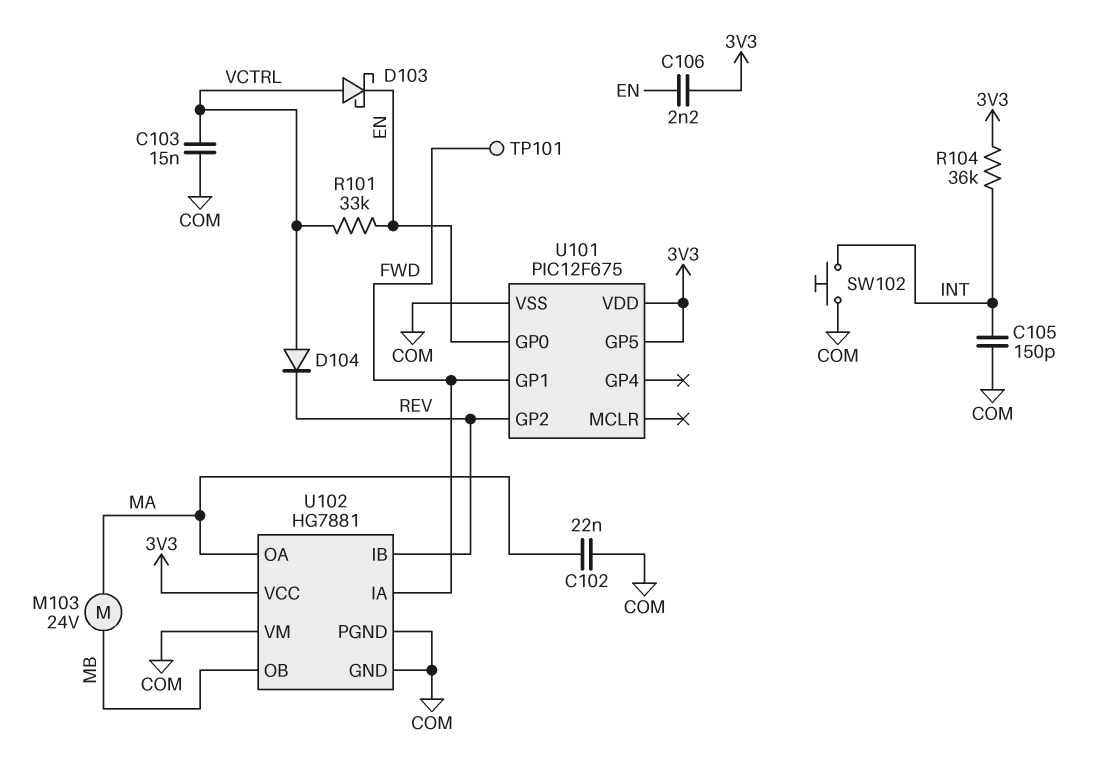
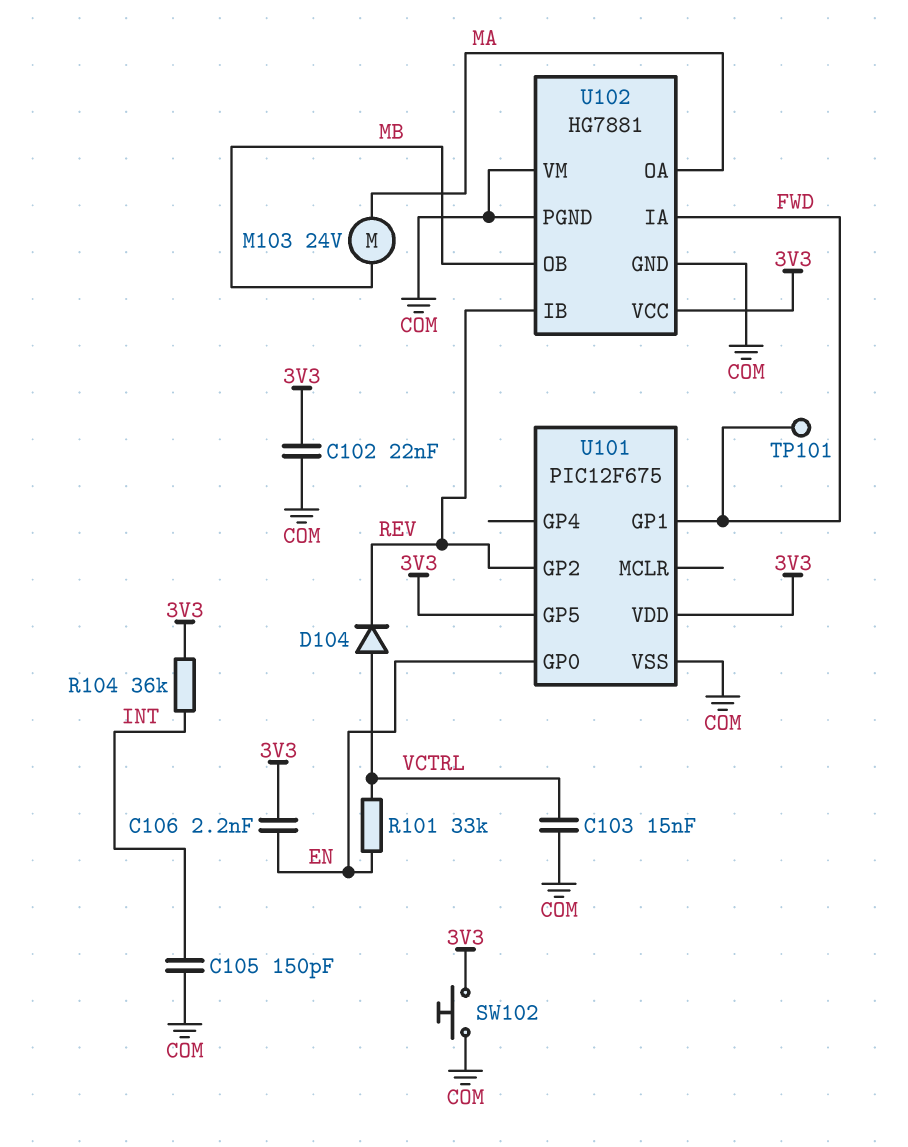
C102: 22nF (COM, MA) -> 22nF (3V3, COM)
D103: schottky (A VCTRL, K EN) -> none
SW102: button (COM, INT) -> button (3V3, COM)

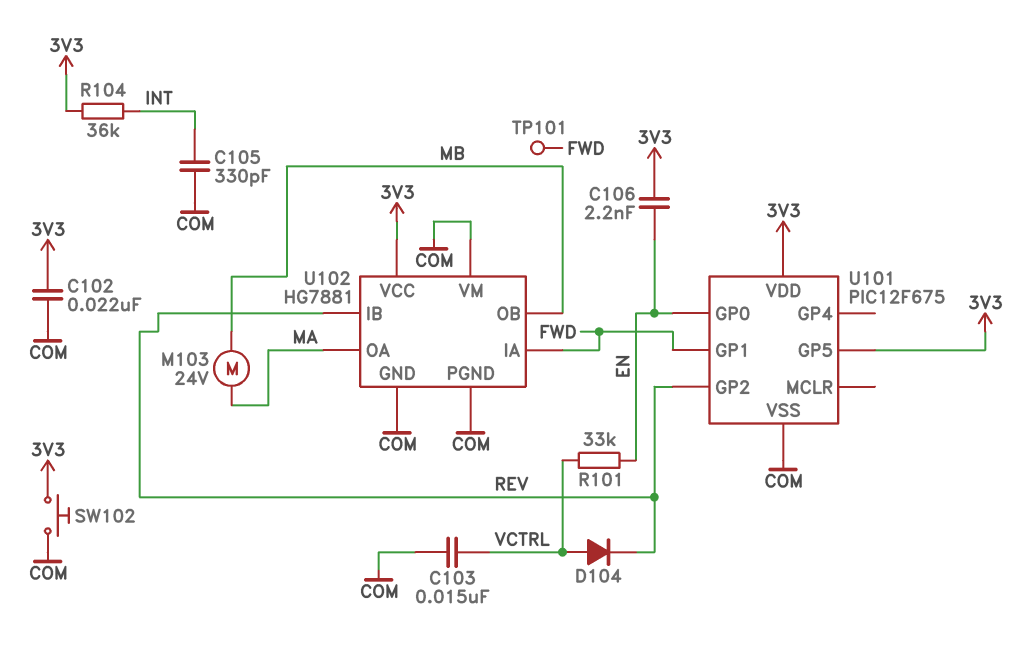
C105: 150pF (COM, INT) -> 330pF (COM, INT)

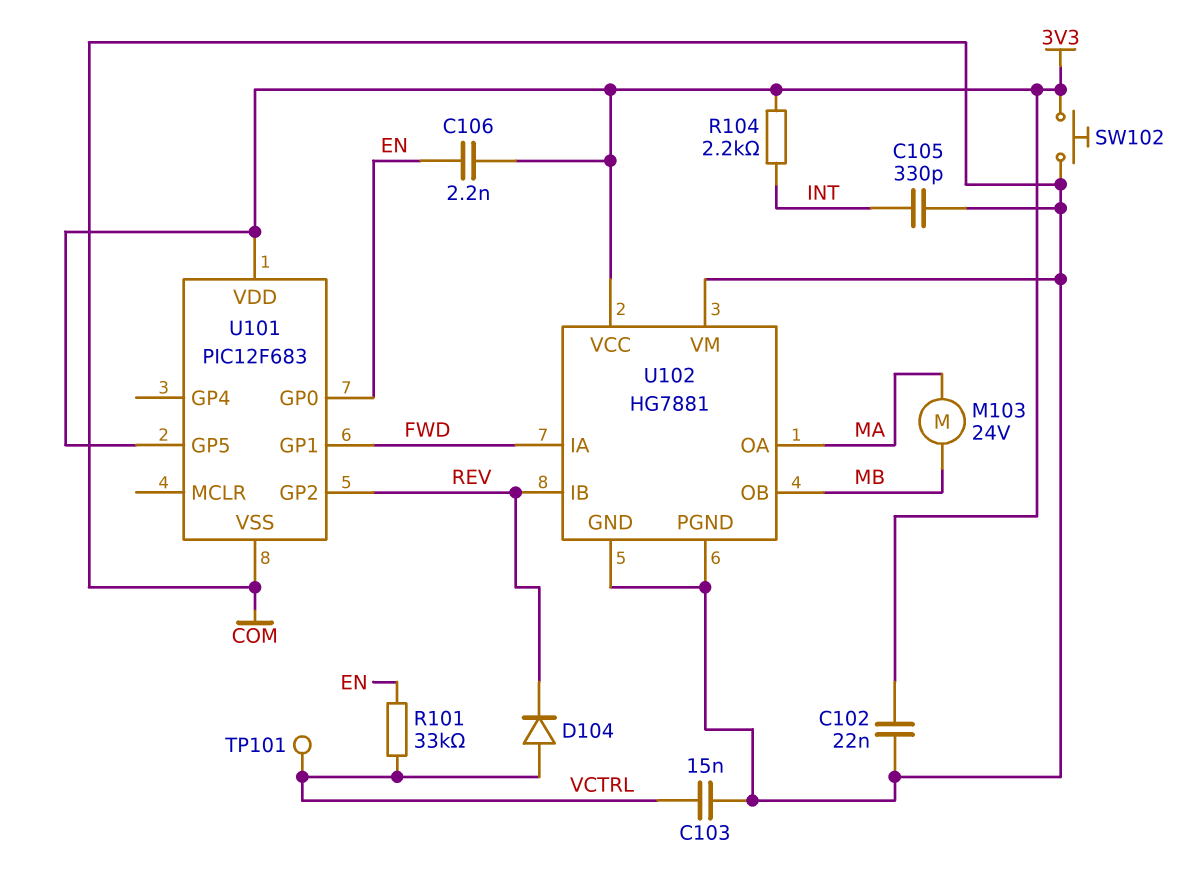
R104: 36k (3V3, INT) -> 2.2k (3V3, INT)
TP101: test point (FWD) -> test point (VCTRL)
U101: PIC12F675 -> PIC12F683

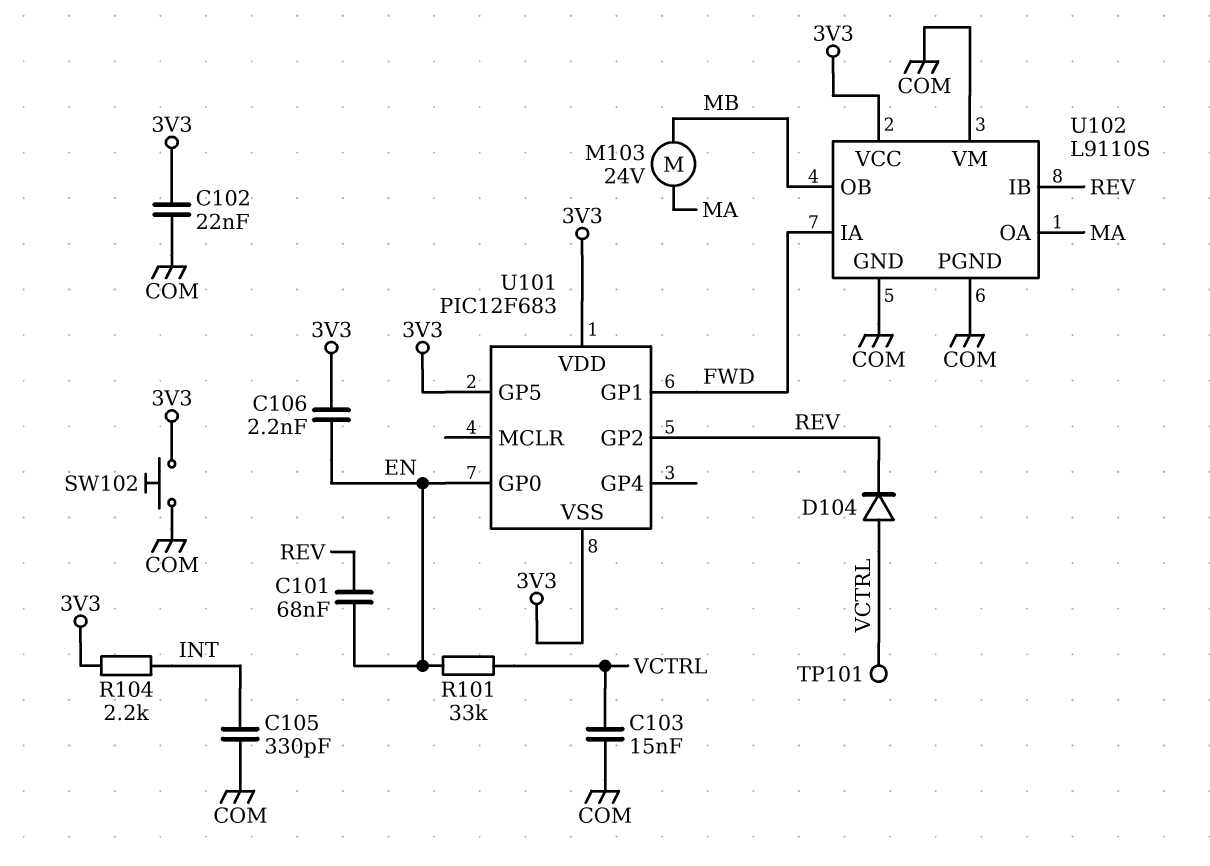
C101: none -> 68nF (EN, REV)
U101 pin VSS: COM -> 3V3
U102: HG7881 -> L9110S

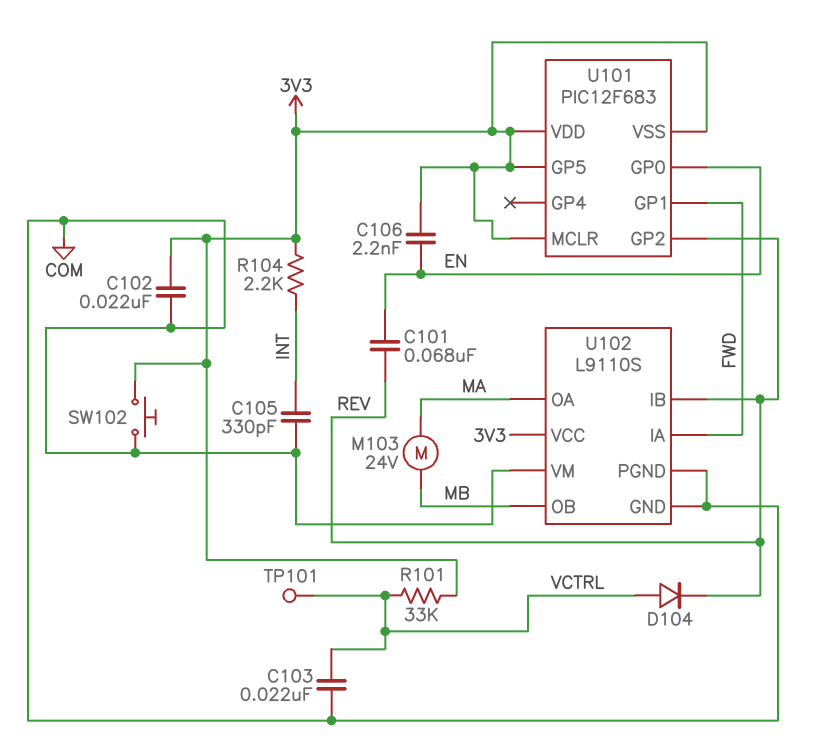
C103: 15nF (COM, VCTRL) -> 22nF (COM, VCTRL)
R101: 33k (EN, VCTRL) -> 33k (3V3, VCTRL)
U101 pin MCLR: none -> 3V3

